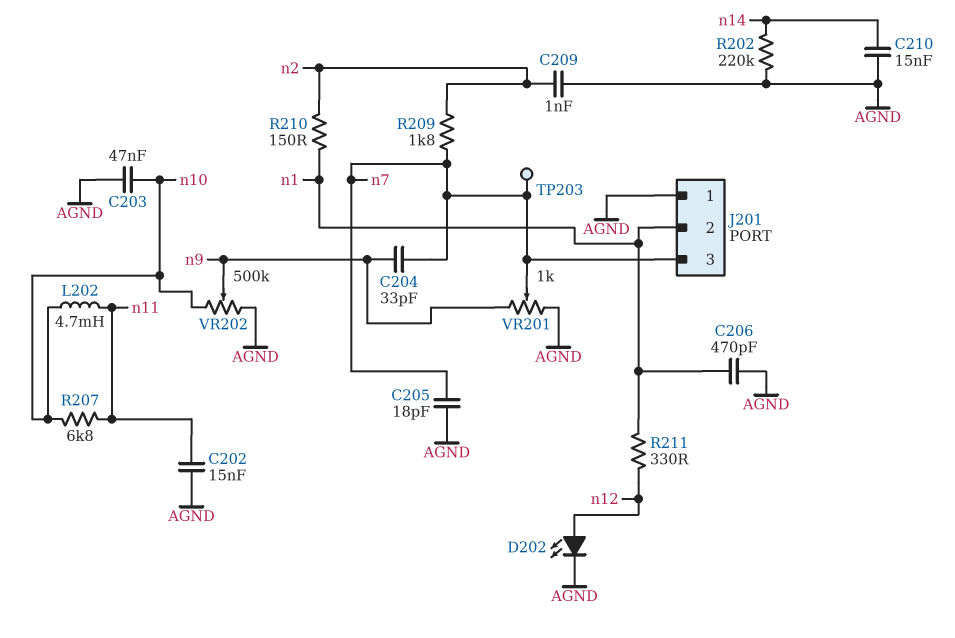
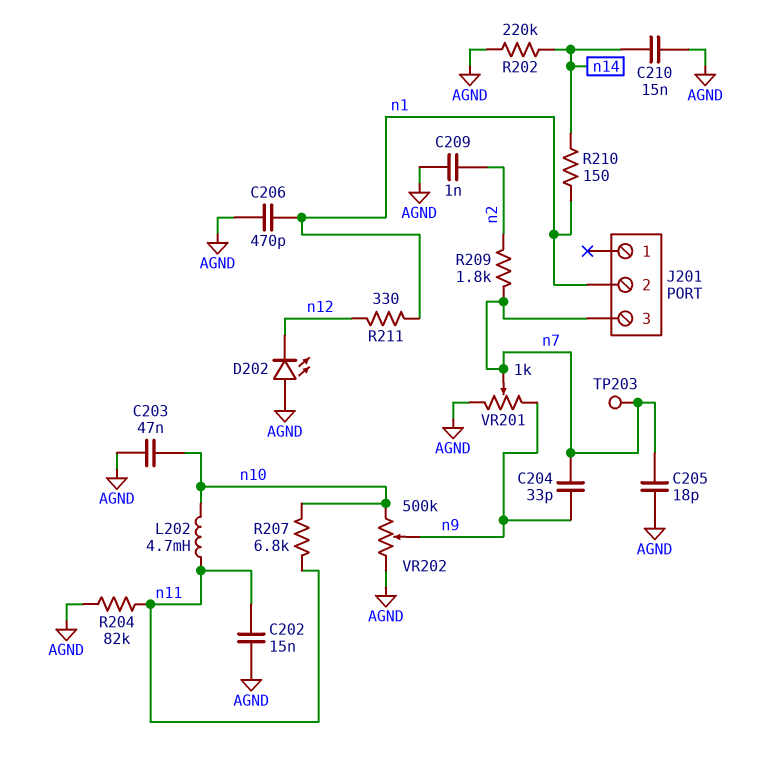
D202: LED (A n12, K AGND) -> LED (A AGND, K n12)
J201 pin 1: AGND -> none
R204: none -> 82k (AGND, n11)
R210: 150 (n1, n2) -> 150 (n1, n14)

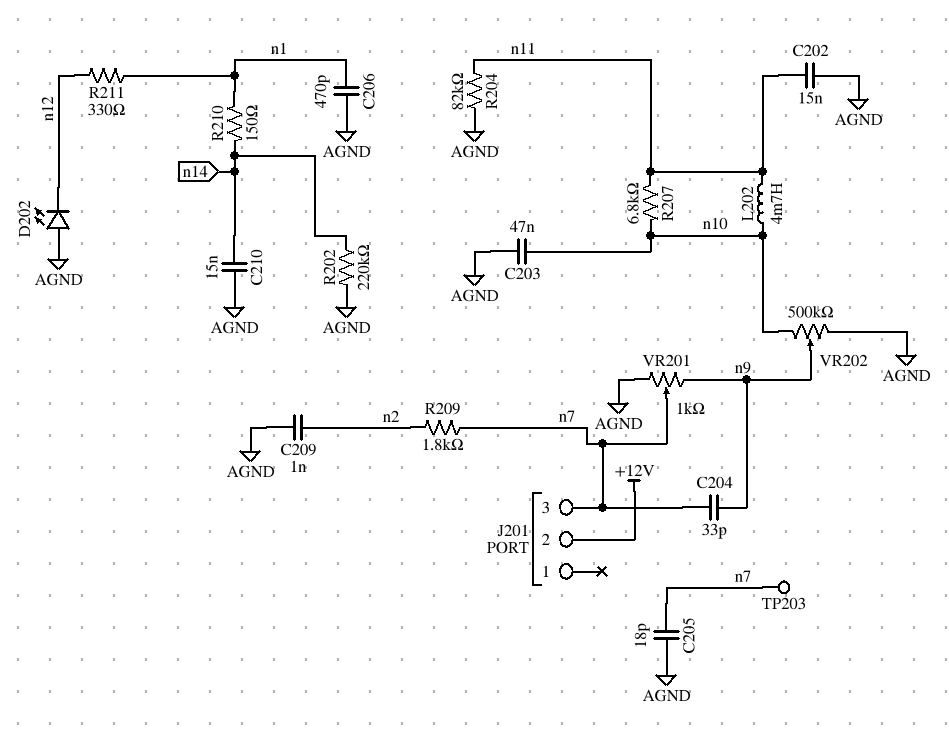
J201 pin 2: n1 -> +12V

